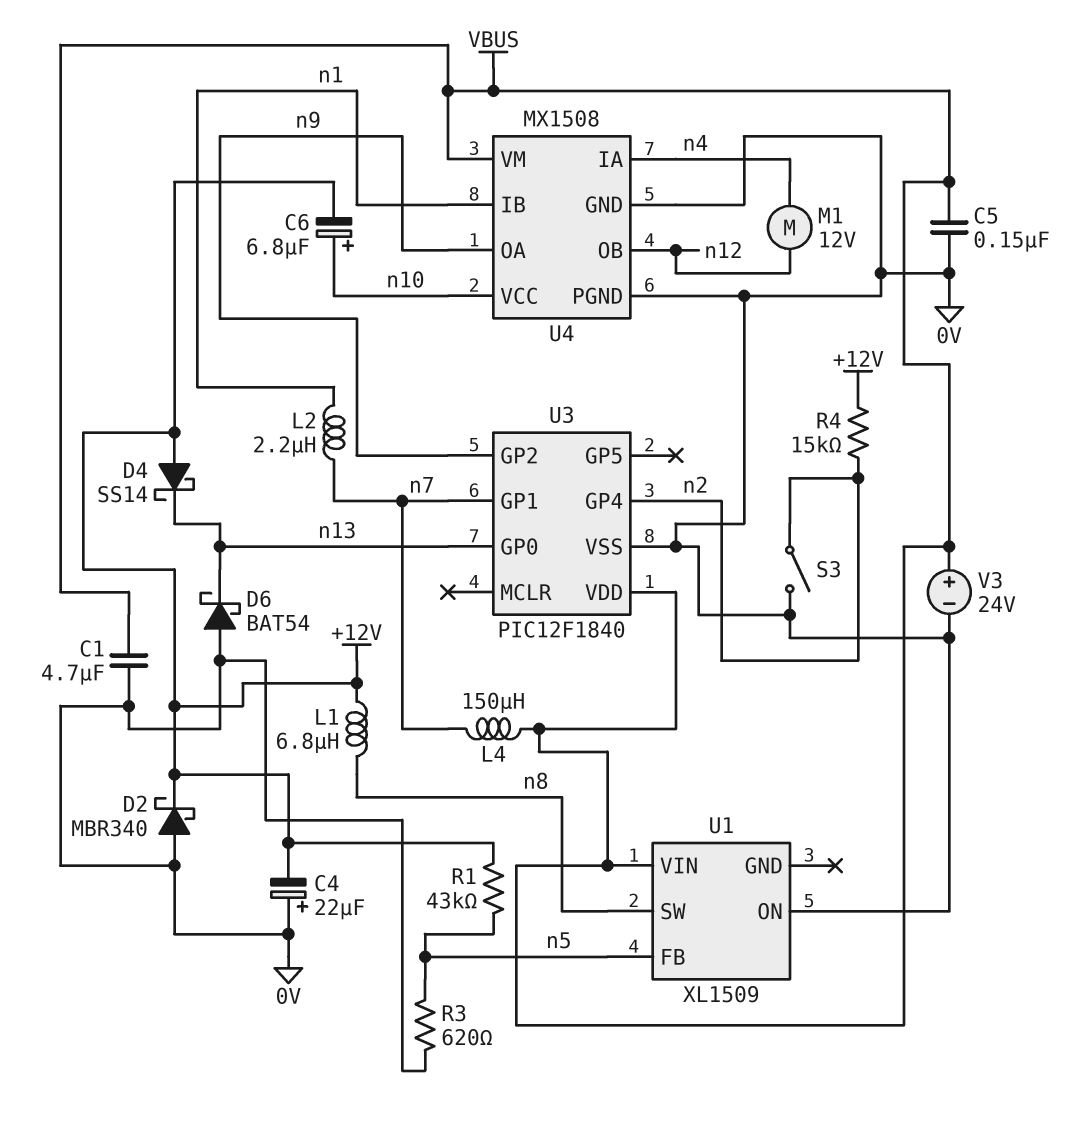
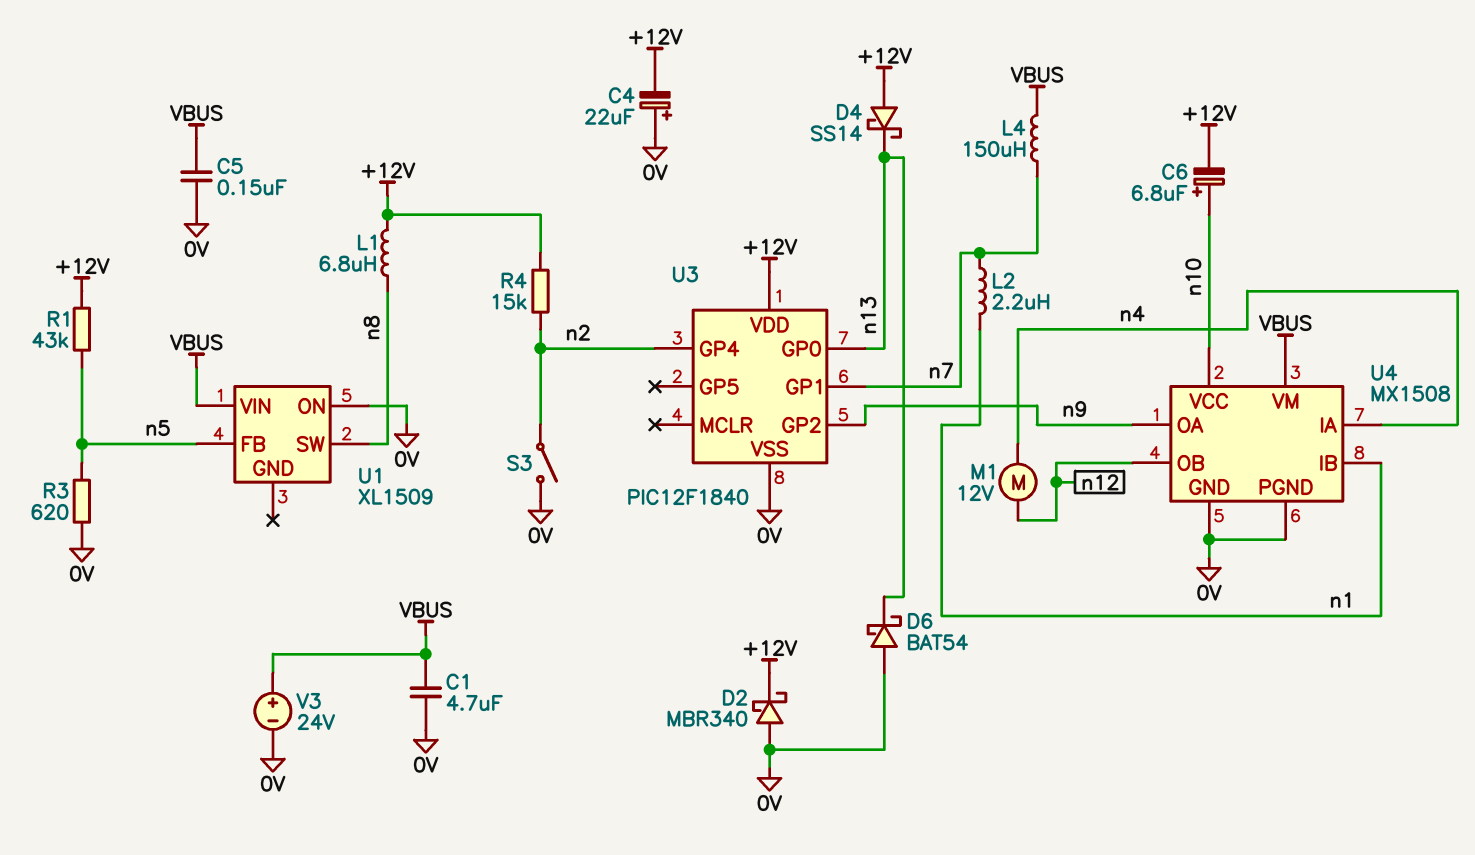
U3 pin VDD: VBUS -> +12V

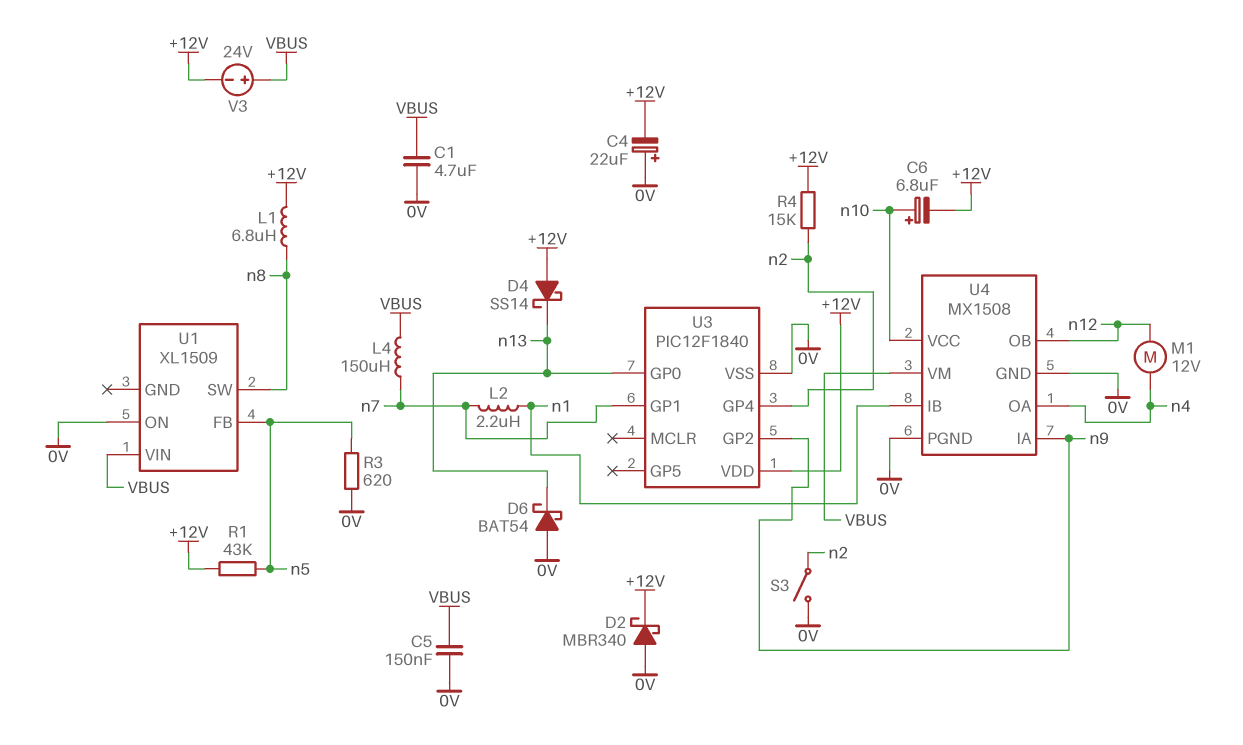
U4 pin IA: n4 -> n9
U4 pin OA: n9 -> n4
V3: 24V (plus VBUS, minus 0V) -> 24V (plus VBUS, minus +12V)

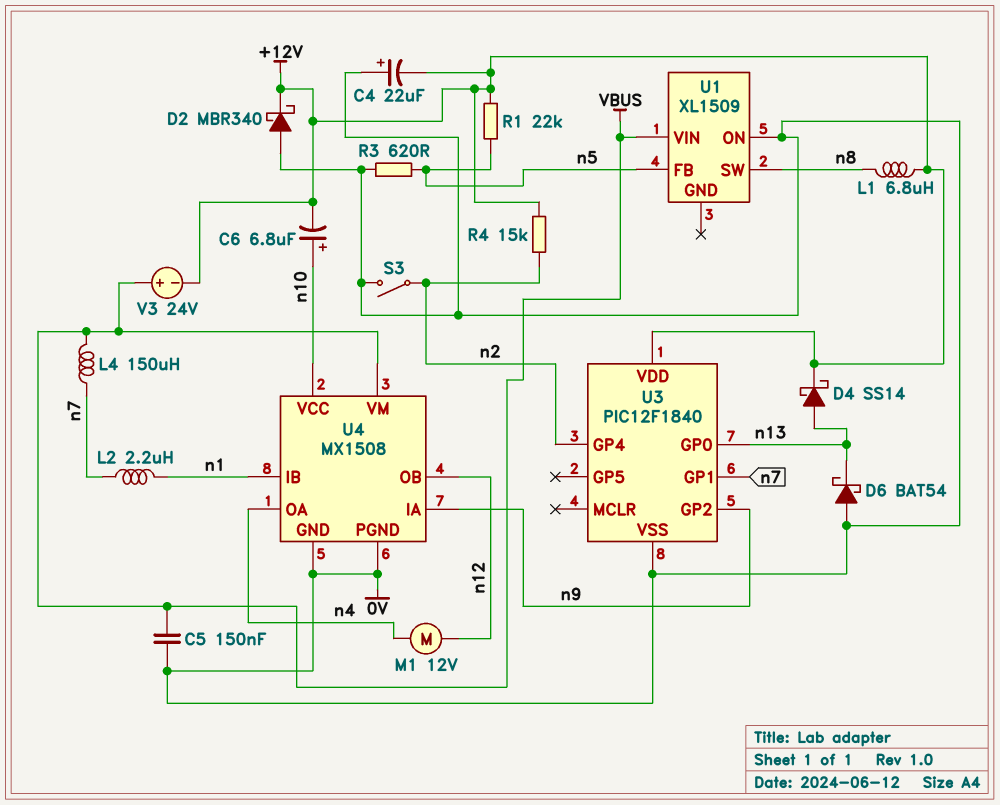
C1: 4.7uF (0V, VBUS) -> none
D4: schottky SS14 (A +12V, K n13) -> schottky SS14 (A n13, K +12V)
R1: 43k (+12V, n5) -> 22k (+12V, n5)

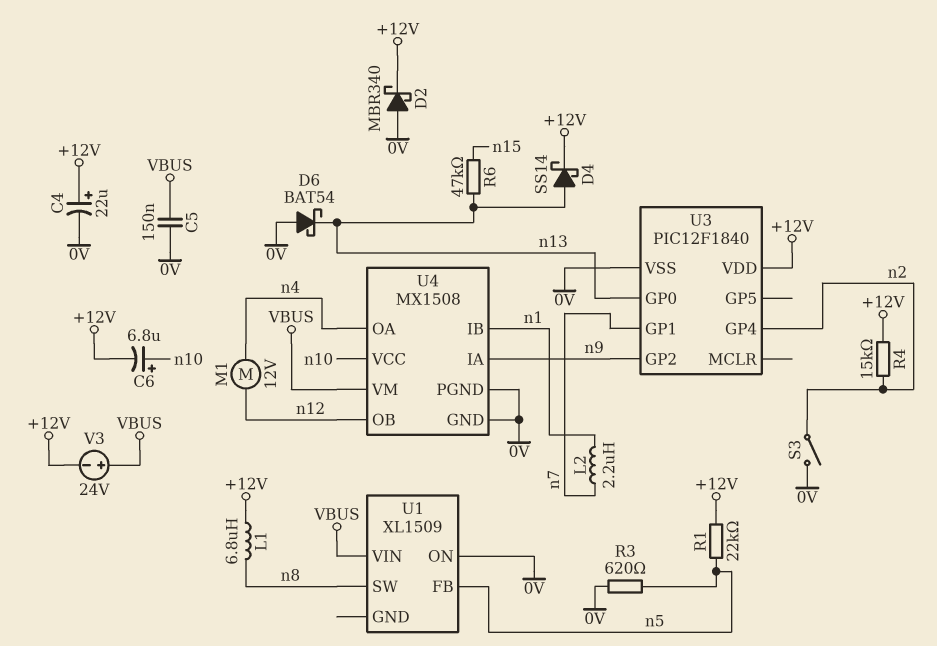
C4: 22uF (plus 0V, minus +12V) -> 22uF (plus +12V, minus 0V)
L4: 150uH (VBUS, n7) -> none
R6: none -> 47k (n13, n15)

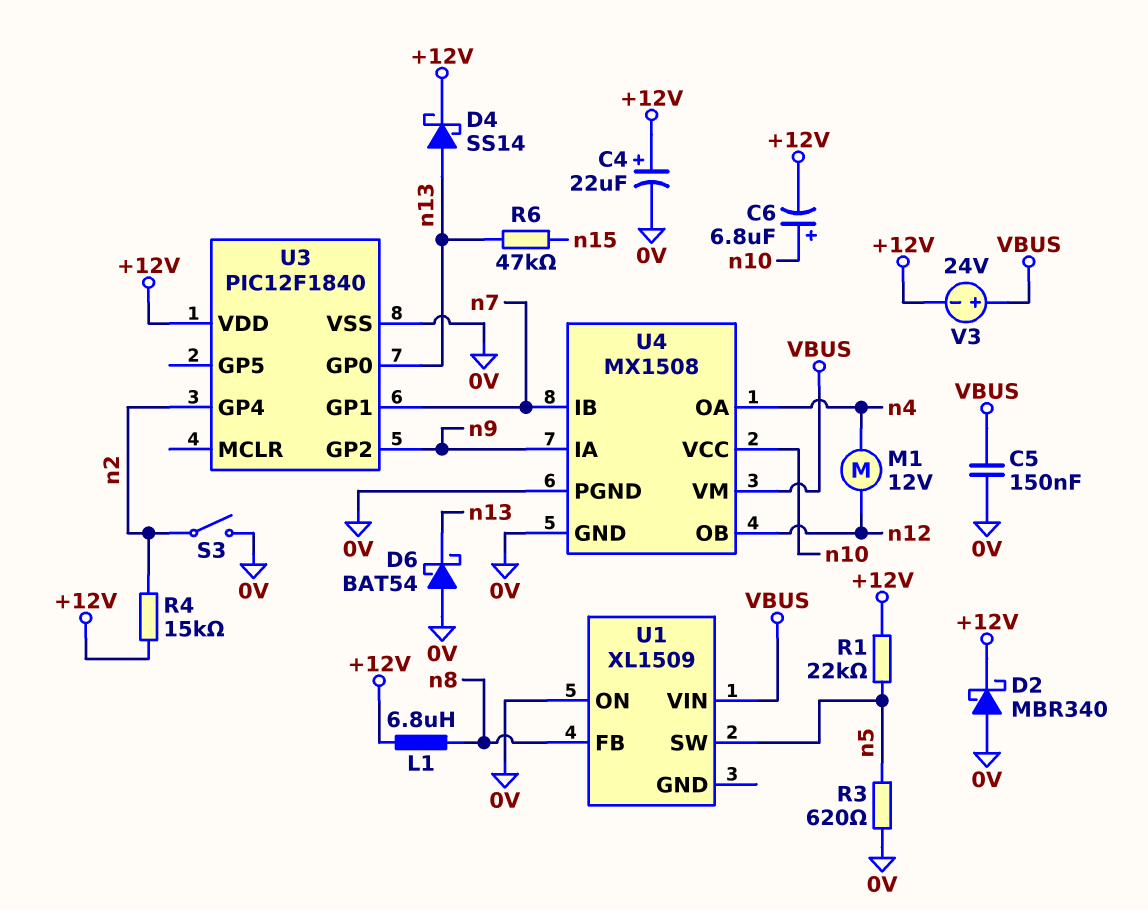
L2: 2.2uH (n1, n7) -> none
U1 pin FB: n5 -> n8
U1 pin SW: n8 -> n5
U4 pin IB: n1 -> n7

